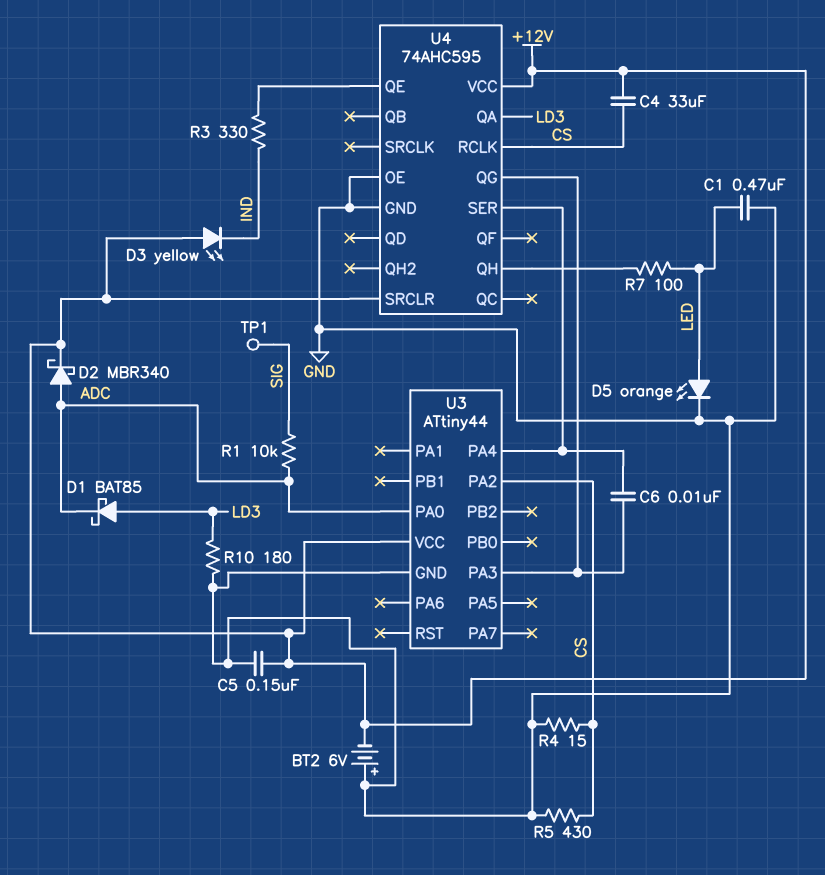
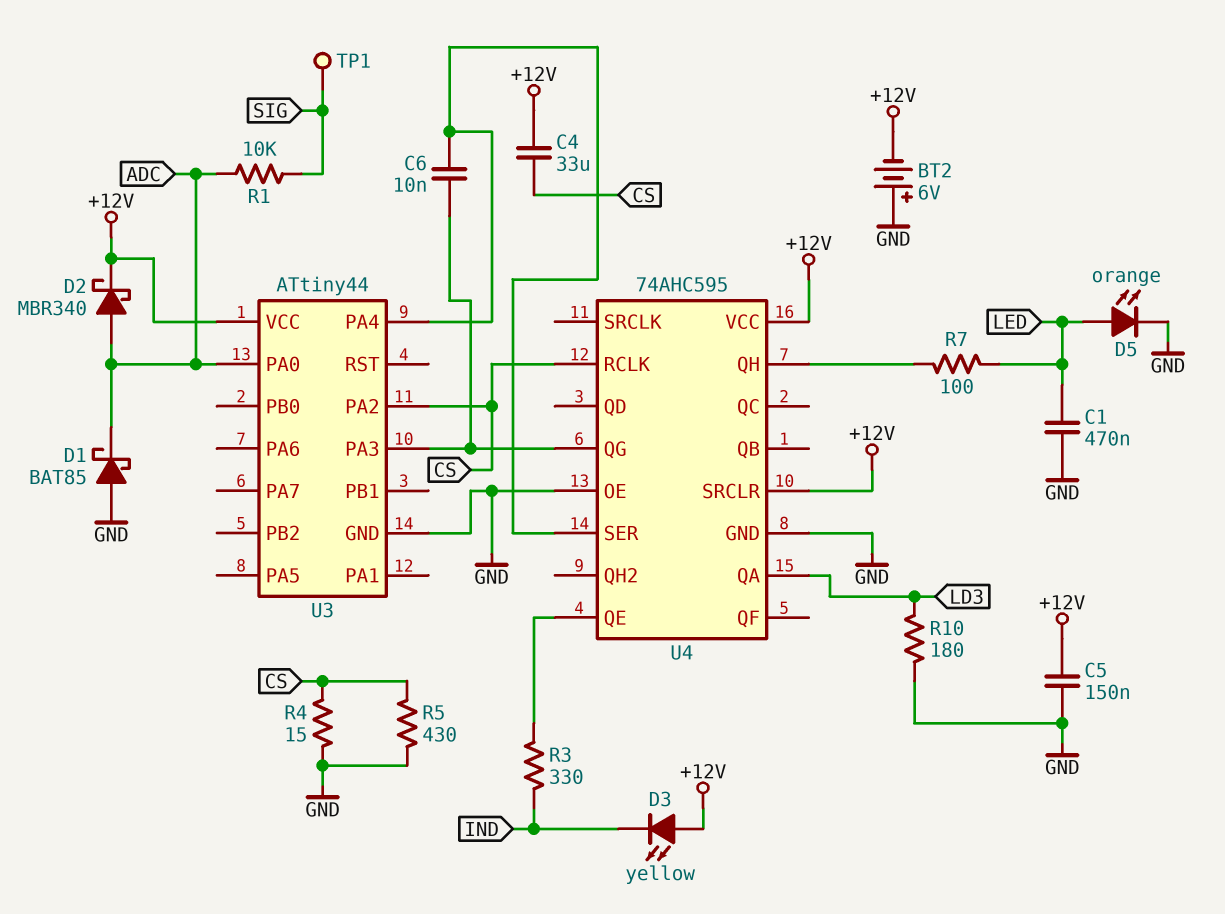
D1: schottky BAT85 (A LD3, K ADC) -> schottky BAT85 (A GND, K ADC)

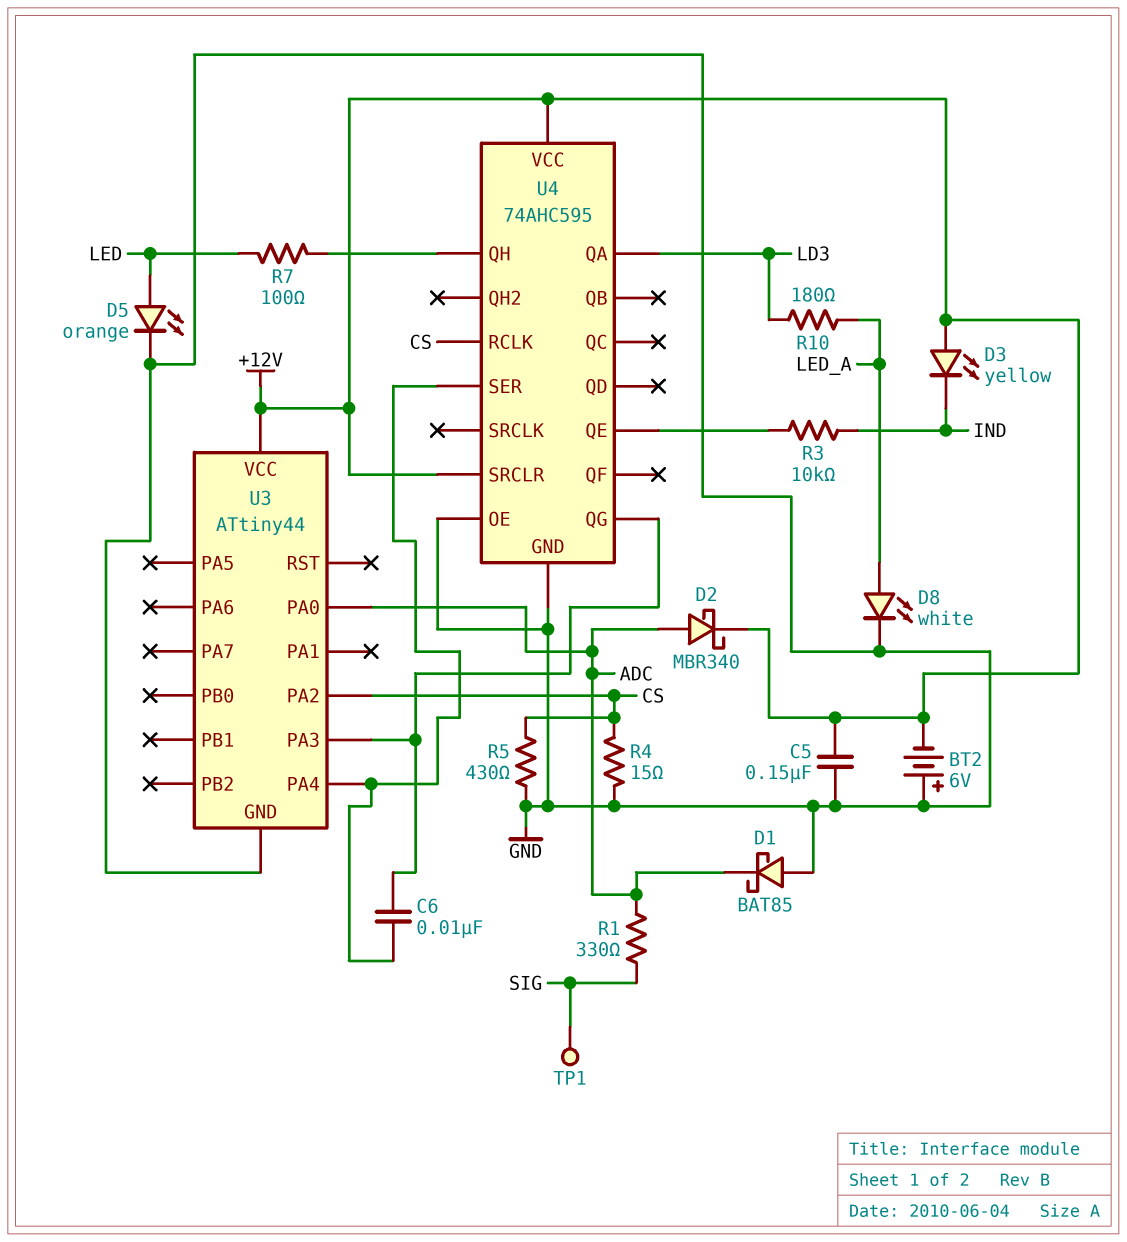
C1: 470nF (GND, LED) -> none
C4: 33uF (+12V, CS) -> none
D8: none -> LED white (A LED_A, K GND)
R1: 10k (ADC, SIG) -> 330 (ADC, SIG)
R3: 330 (IND, U4/QE) -> 10k (IND, U4/QE)
R10: 180 (GND, LD3) -> 180 (LD3, LED_A)

